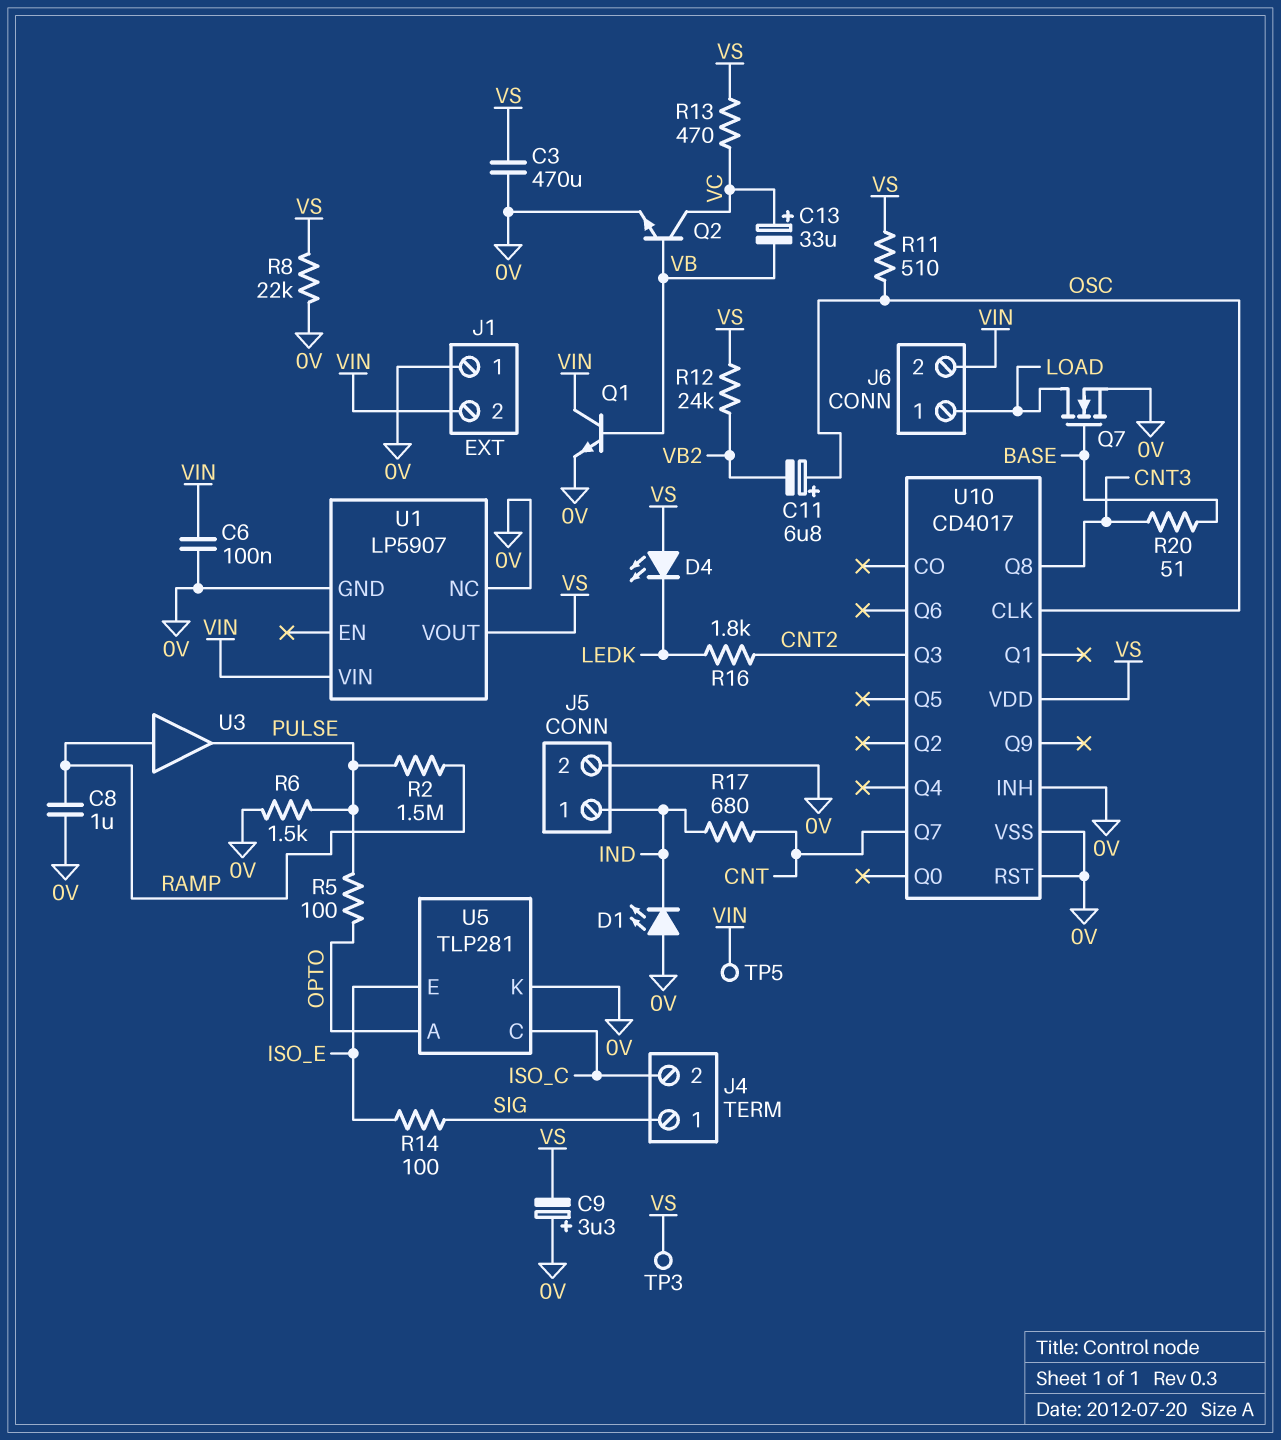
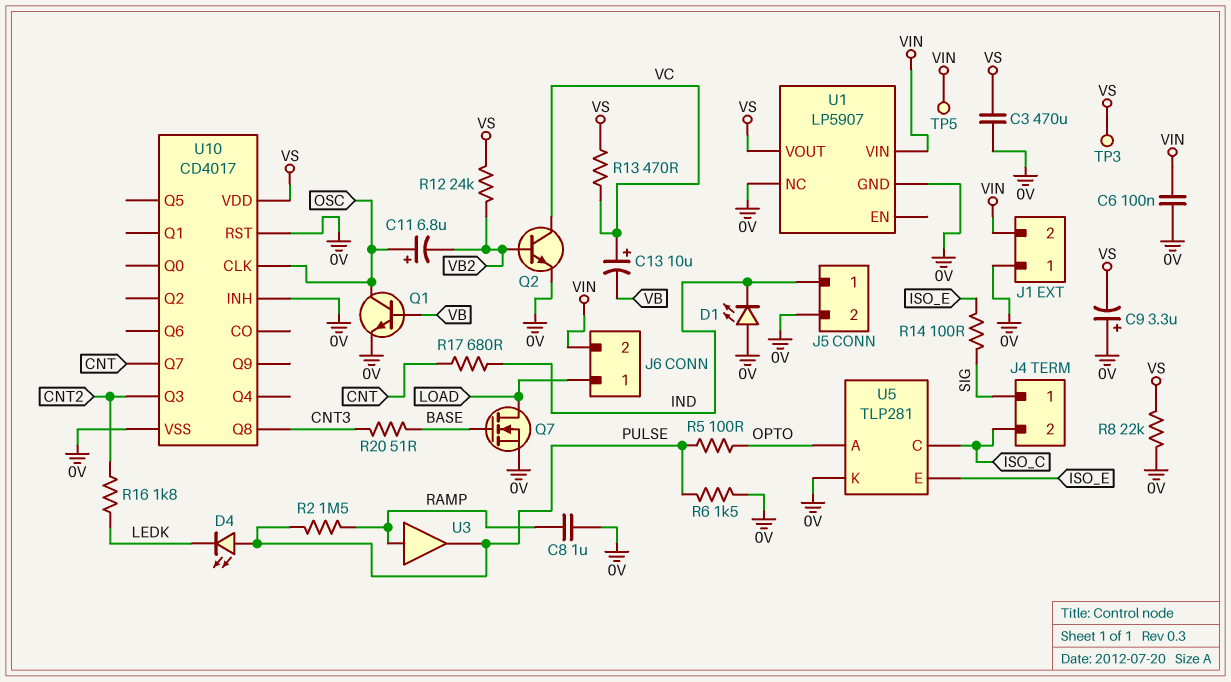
C13: 33uF (plus VC, minus VB) -> 10uF (plus VC, minus VB)
D4: LED (A VS, K LEDK) -> LED (A PULSE, K LEDK)
Q1: NPN (B VB, C VIN, E 0V) -> NPN (B VB, C OSC, E 0V)
Q2: NPN (B VB, C VC, E 0V) -> NPN (B VB2, C VC, E 0V)
R11: 510 (OSC, VS) -> none

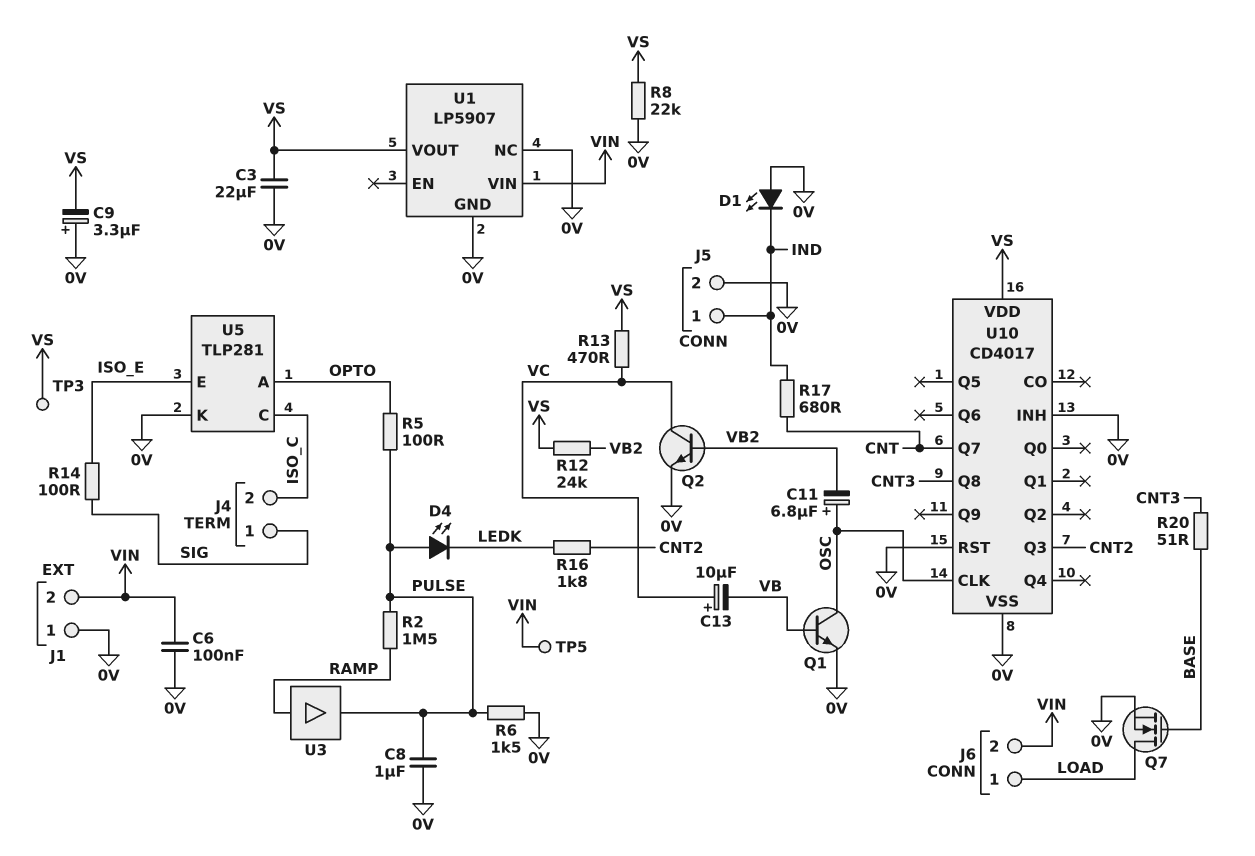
C3: 470uF (0V, VS) -> 22uF (0V, VS)
C8: 1uF (0V, RAMP) -> 1uF (0V, PULSE)

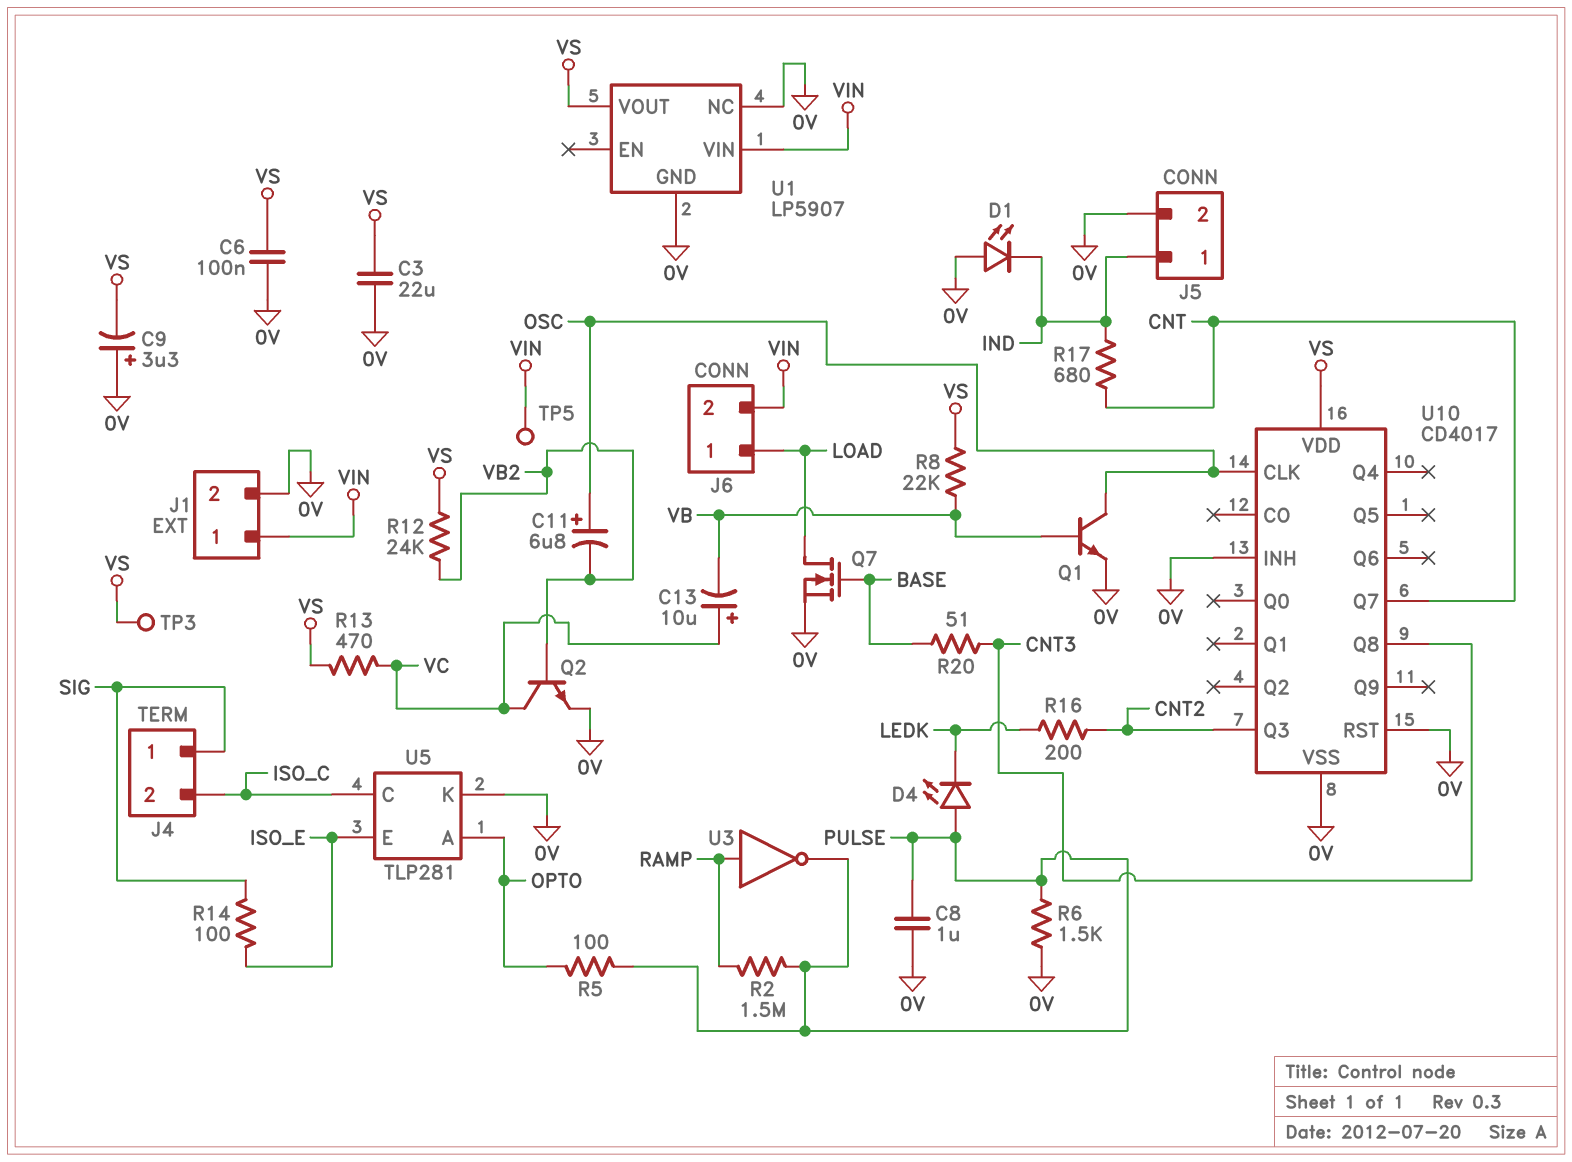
C6: 100nF (0V, VIN) -> 100nF (0V, VS)
J1 pin 1: 0V -> VIN
J1 pin 2: VIN -> 0V
R8: 22k (0V, VS) -> 22k (VB, VS)
R16: 1.8k (CNT2, LEDK) -> 200 (CNT2, LEDK)
U3: buffer (in RAMP, out PULSE) -> NOT (in RAMP, out PULSE)

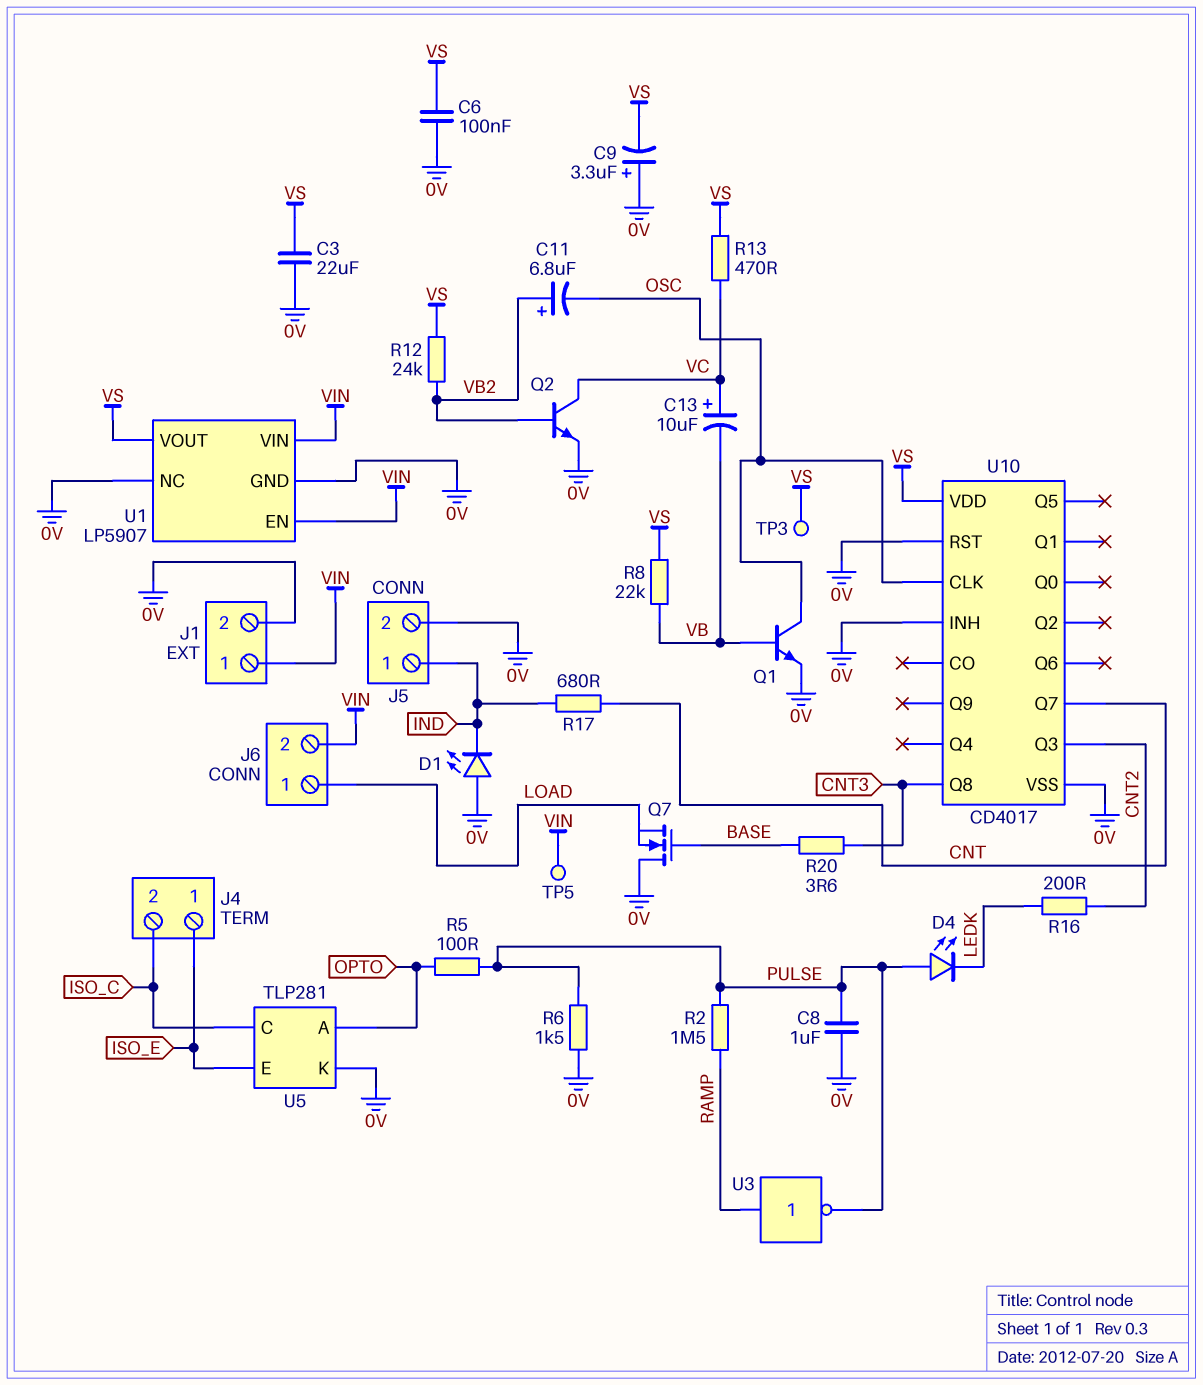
C11: 6.8uF (plus OSC, minus VB2) -> 6.8uF (plus VB2, minus OSC)
J4 pin 1: SIG -> ISO_E
Q7: NMOS (G BASE, D LOAD, S 0V) -> NMOS (G BASE, D 0V, S LOAD)
R14: 100 (ISO_E, SIG) -> none
R20: 51 (BASE, CNT3) -> 3.6 (BASE, CNT3)
U1 pin EN: none -> VIN

